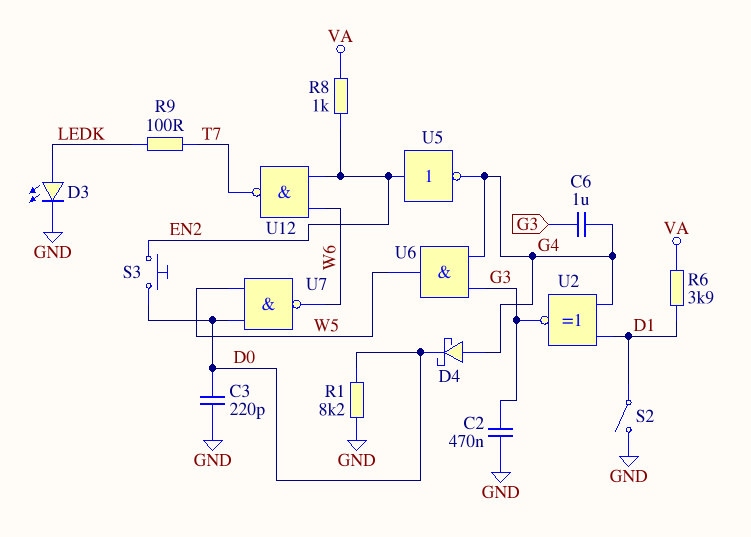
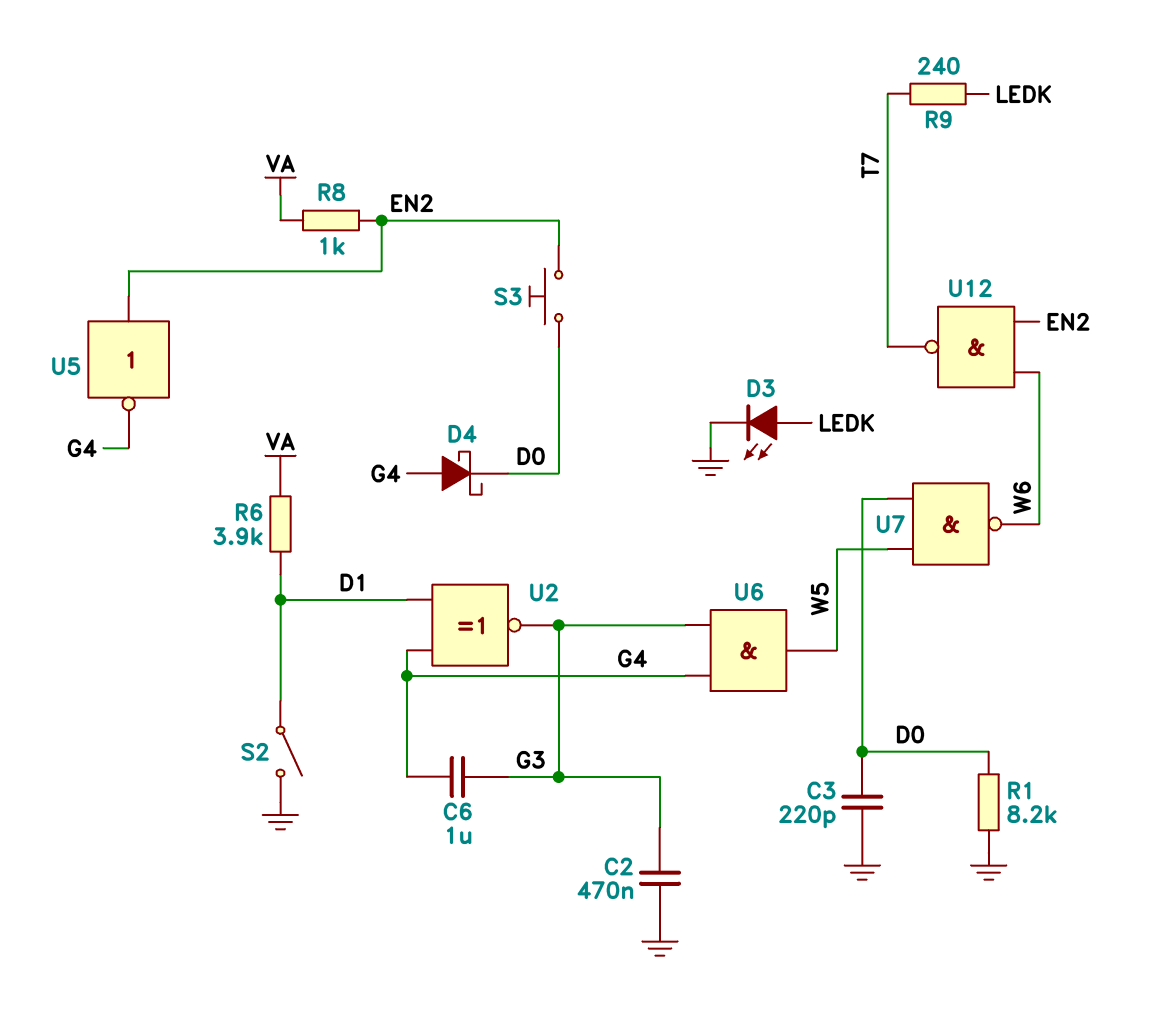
R9: 100 (LEDK, T7) -> 240 (LEDK, T7)

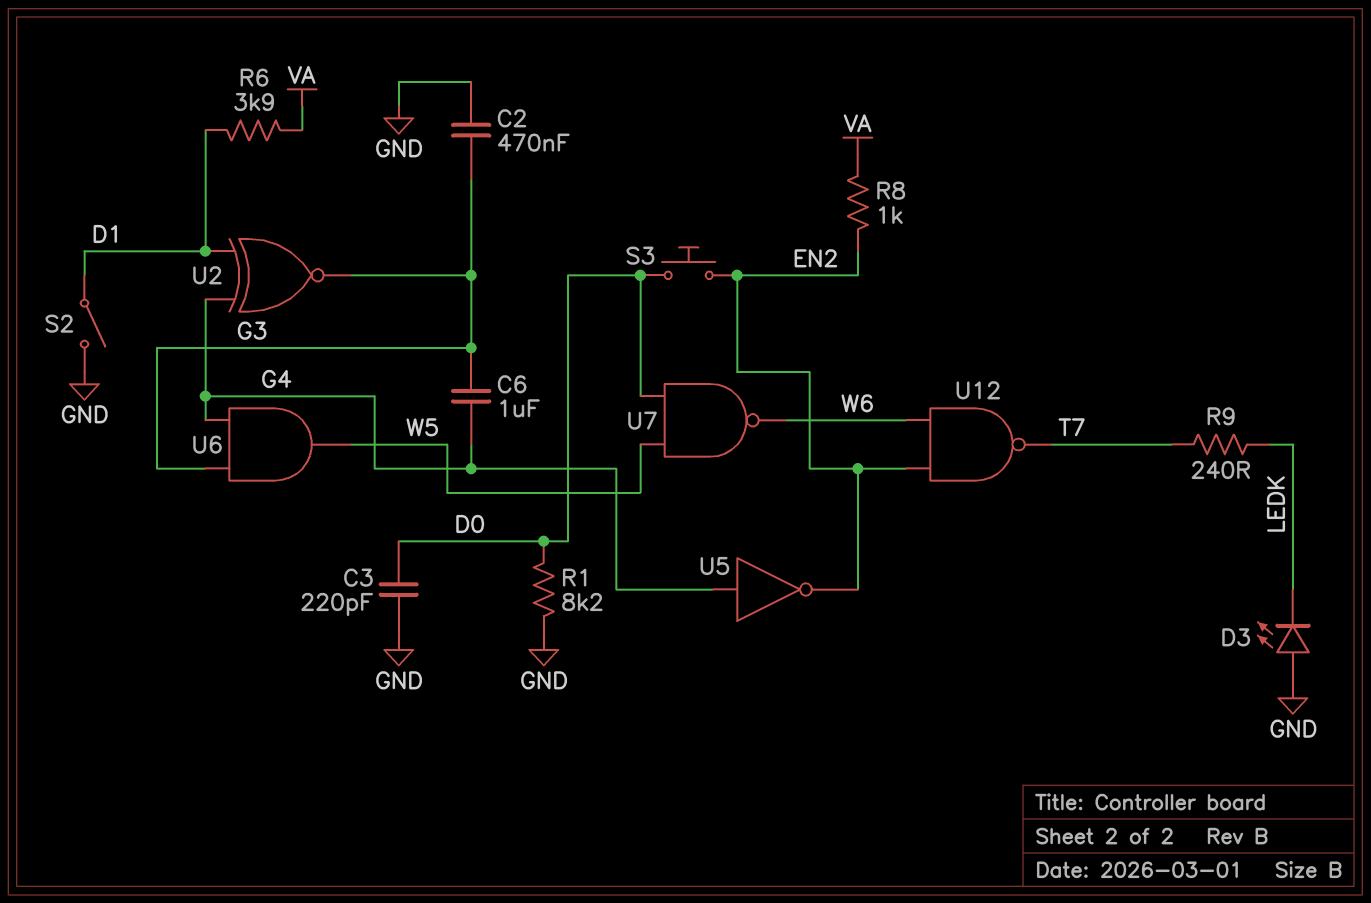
D3: LED (A LEDK, K GND) -> LED (A GND, K LEDK)
D4: schottky (A G4, K D0) -> none
U5: NOT (in EN2, out G4) -> NOT (in G4, out EN2)

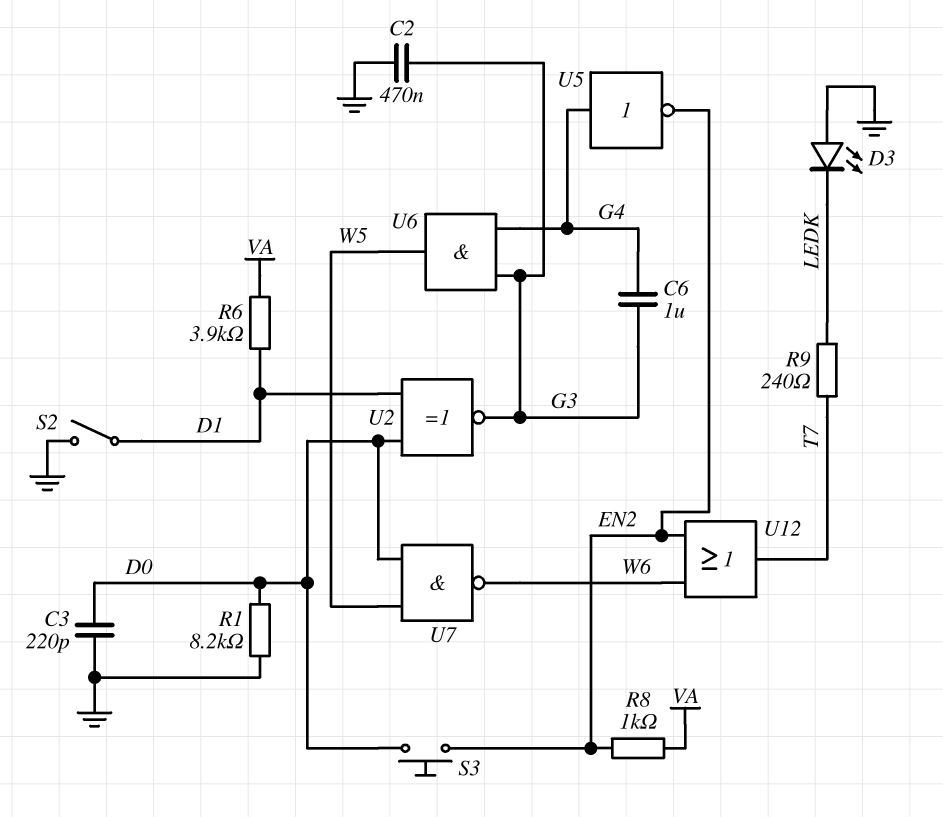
U2: XNOR (in D1, in G4, out G3) -> XNOR (in D0, in D1, out G3)
U12: NAND (in EN2, in W6, out T7) -> OR (in EN2, in W6, out T7)

